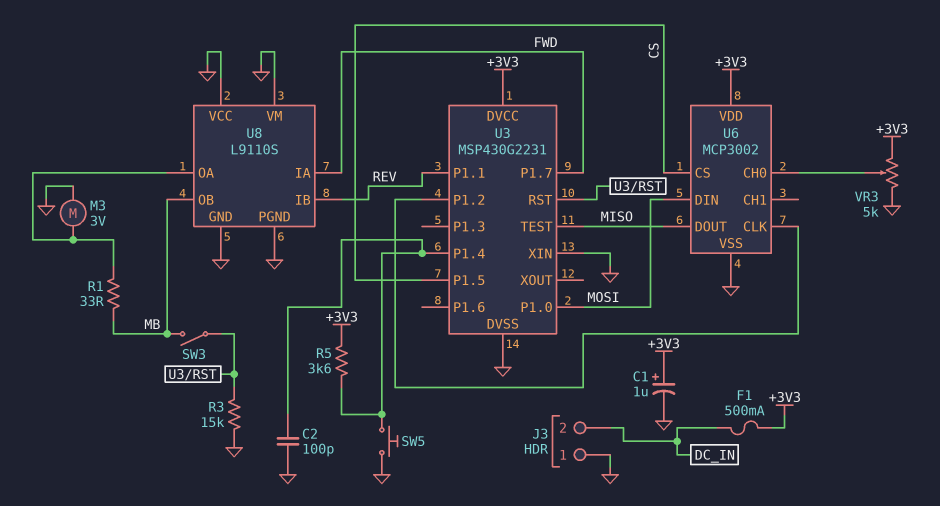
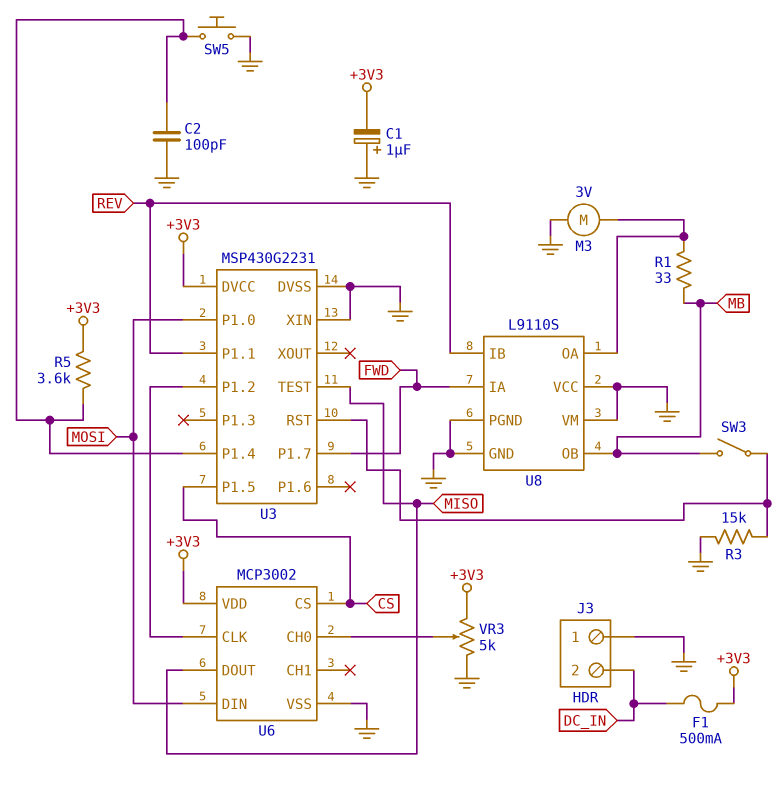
C1: 1uF (plus +3V3, minus GND) -> 1uF (plus GND, minus +3V3)

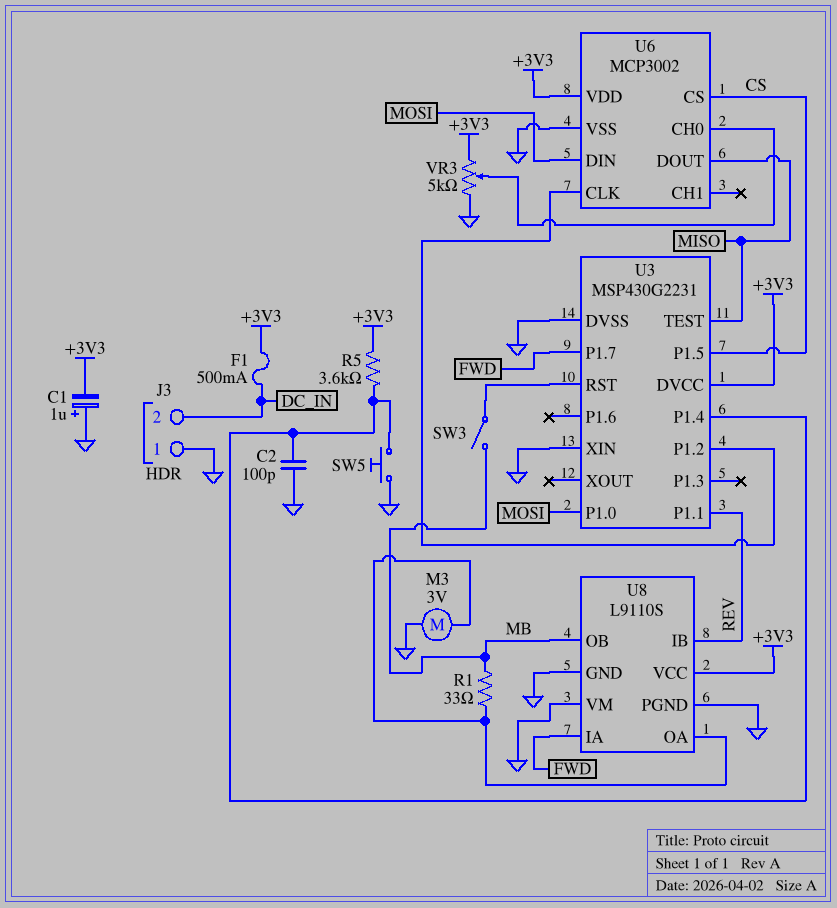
R3: 15k (GND, U3/RST) -> none
U8 pin VCC: GND -> +3V3

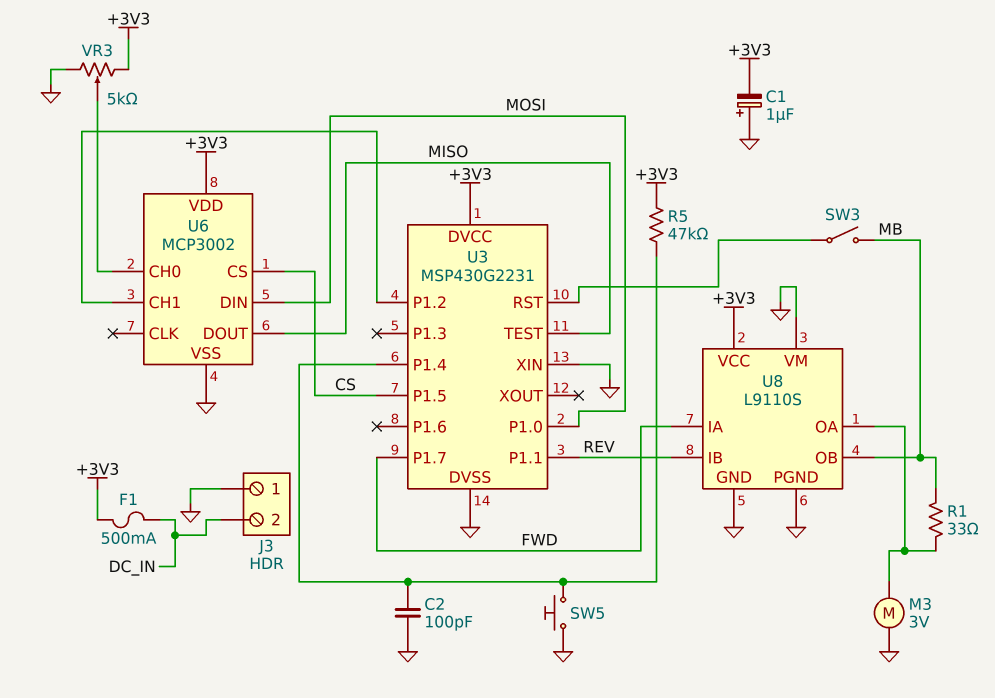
R5: 3.6k (+3V3, U3/P1.4) -> 47k (+3V3, U3/P1.4)
U6 pin CH1: none -> U3/P1.2
U6 pin CLK: U3/P1.2 -> none

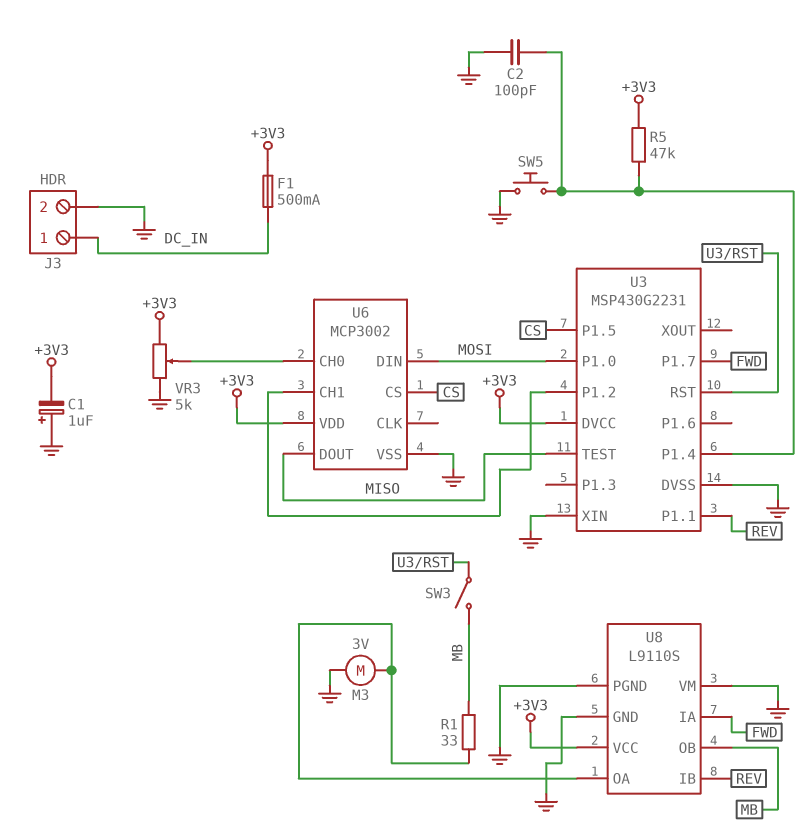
J3 pin 1: GND -> DC_IN
J3 pin 2: DC_IN -> GND

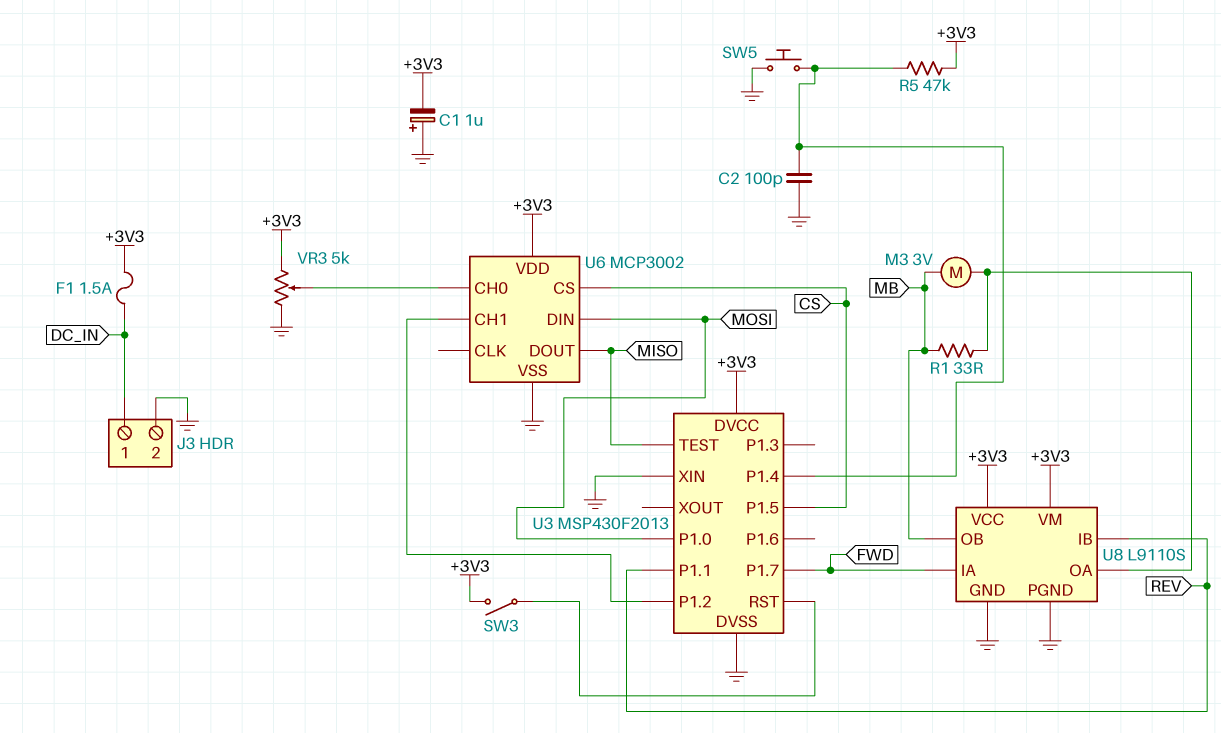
F1: 500mA (+3V3, DC_IN) -> 1.5A (+3V3, DC_IN)
M3: motor 3V (GND, U8/OA) -> motor 3V (MB, U8/OA)
SW3: switch (MB, U3/RST) -> switch (+3V3, U3/RST)
U3: MSP430G2231 -> MSP430F2013
U8 pin VM: GND -> +3V3

